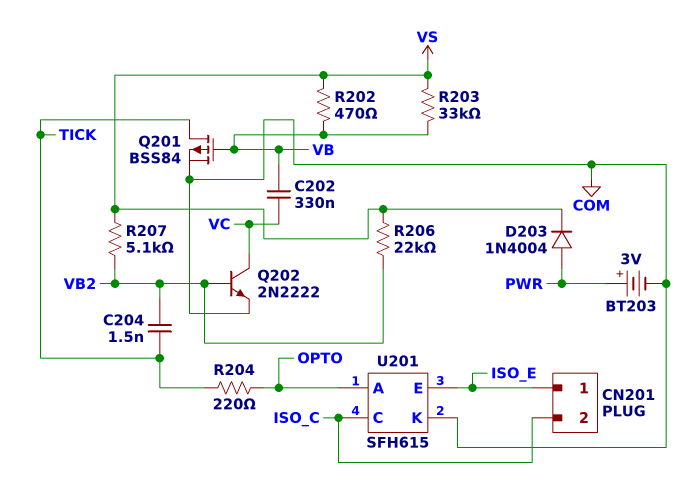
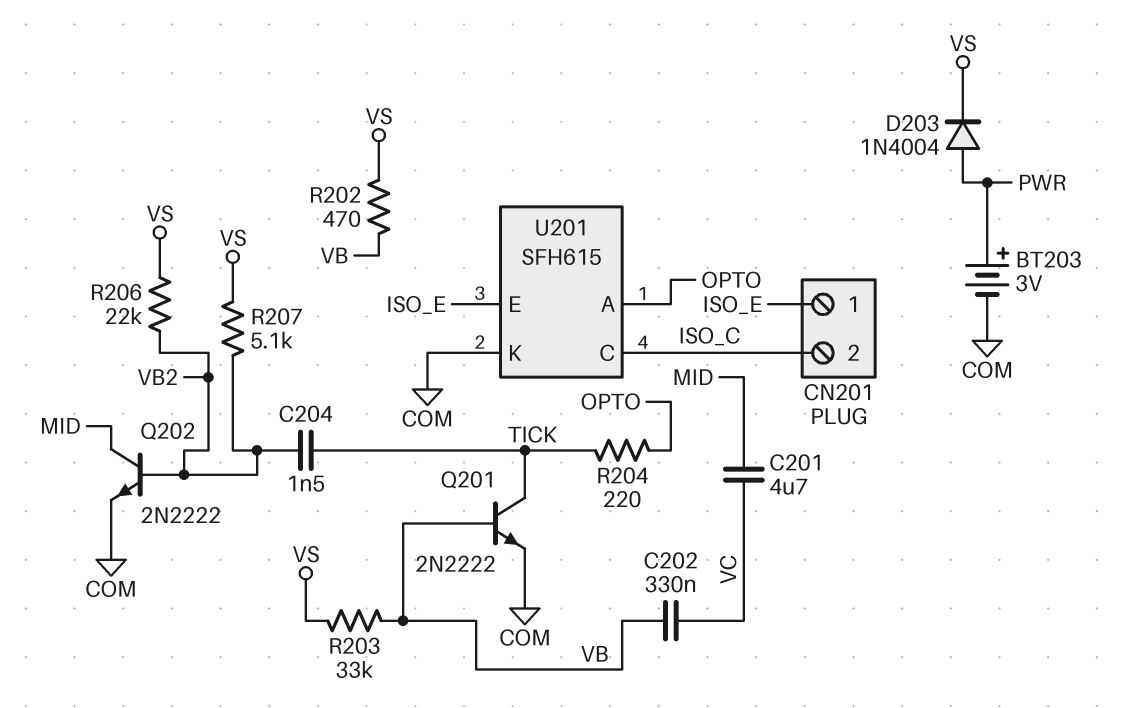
C201: none -> 4.7uF (MID, VC)
Q201: PMOS BSS84 (G VB, D TICK, S COM) -> NPN 2N2222 (B VB, C TICK, E COM)
Q202: NPN 2N2222 (B VB2, C VC, E COM) -> NPN 2N2222 (B VB2, C MID, E COM)

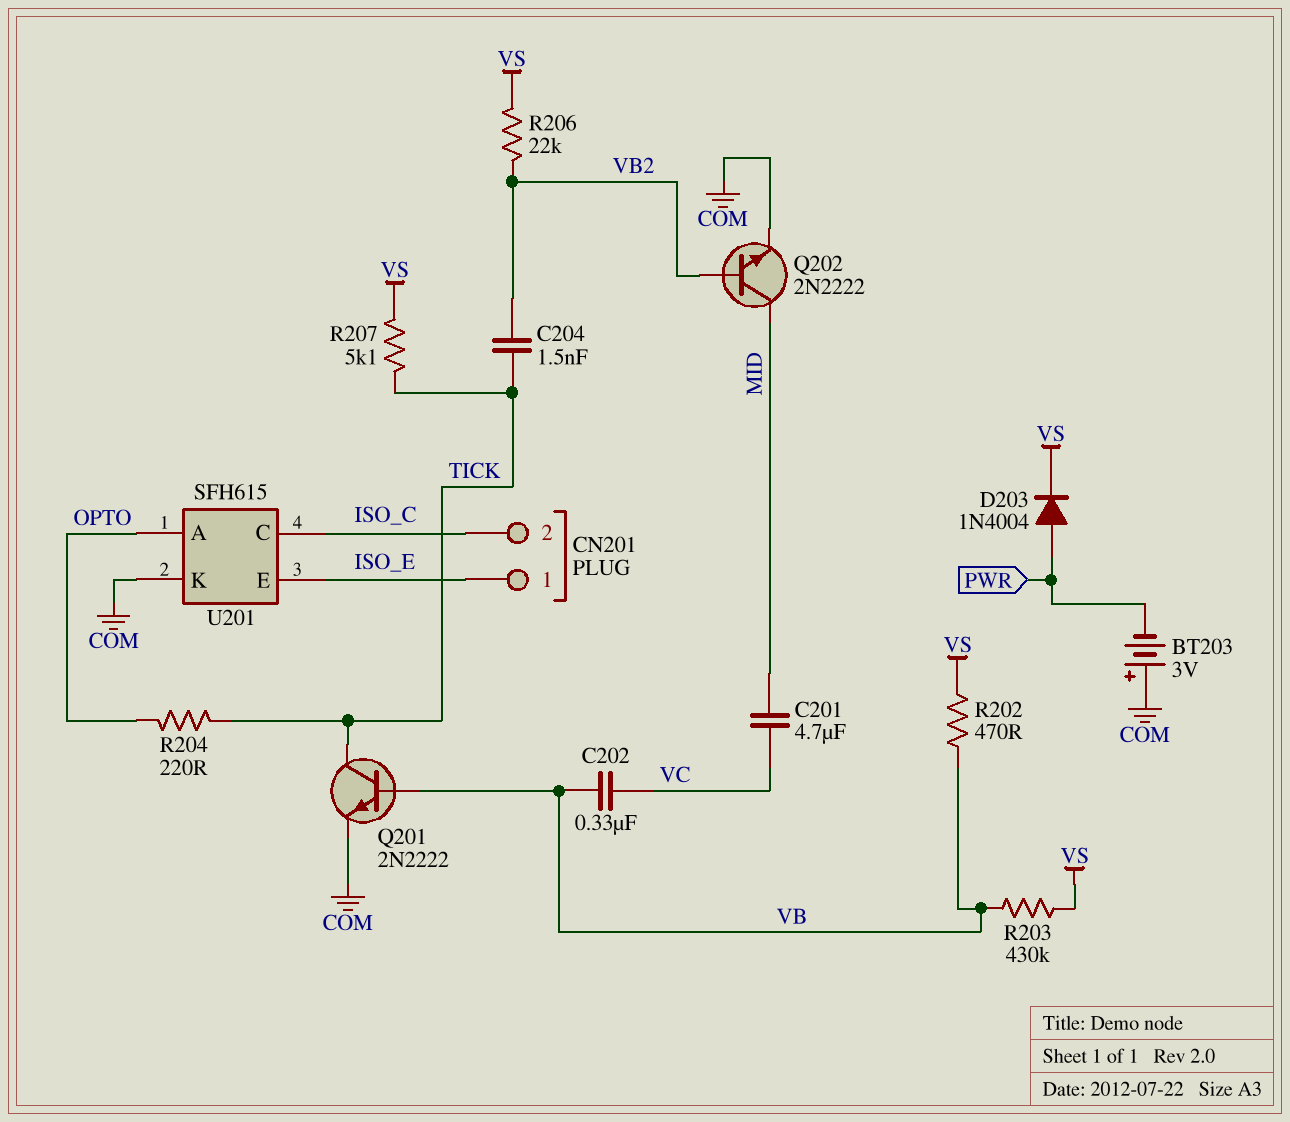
BT203: 3V (plus PWR, minus COM) -> 3V (plus COM, minus PWR)
R203: 33k (VB, VS) -> 430k (VB, VS)
R207: 5.1k (VB2, VS) -> 5.1k (TICK, VS)

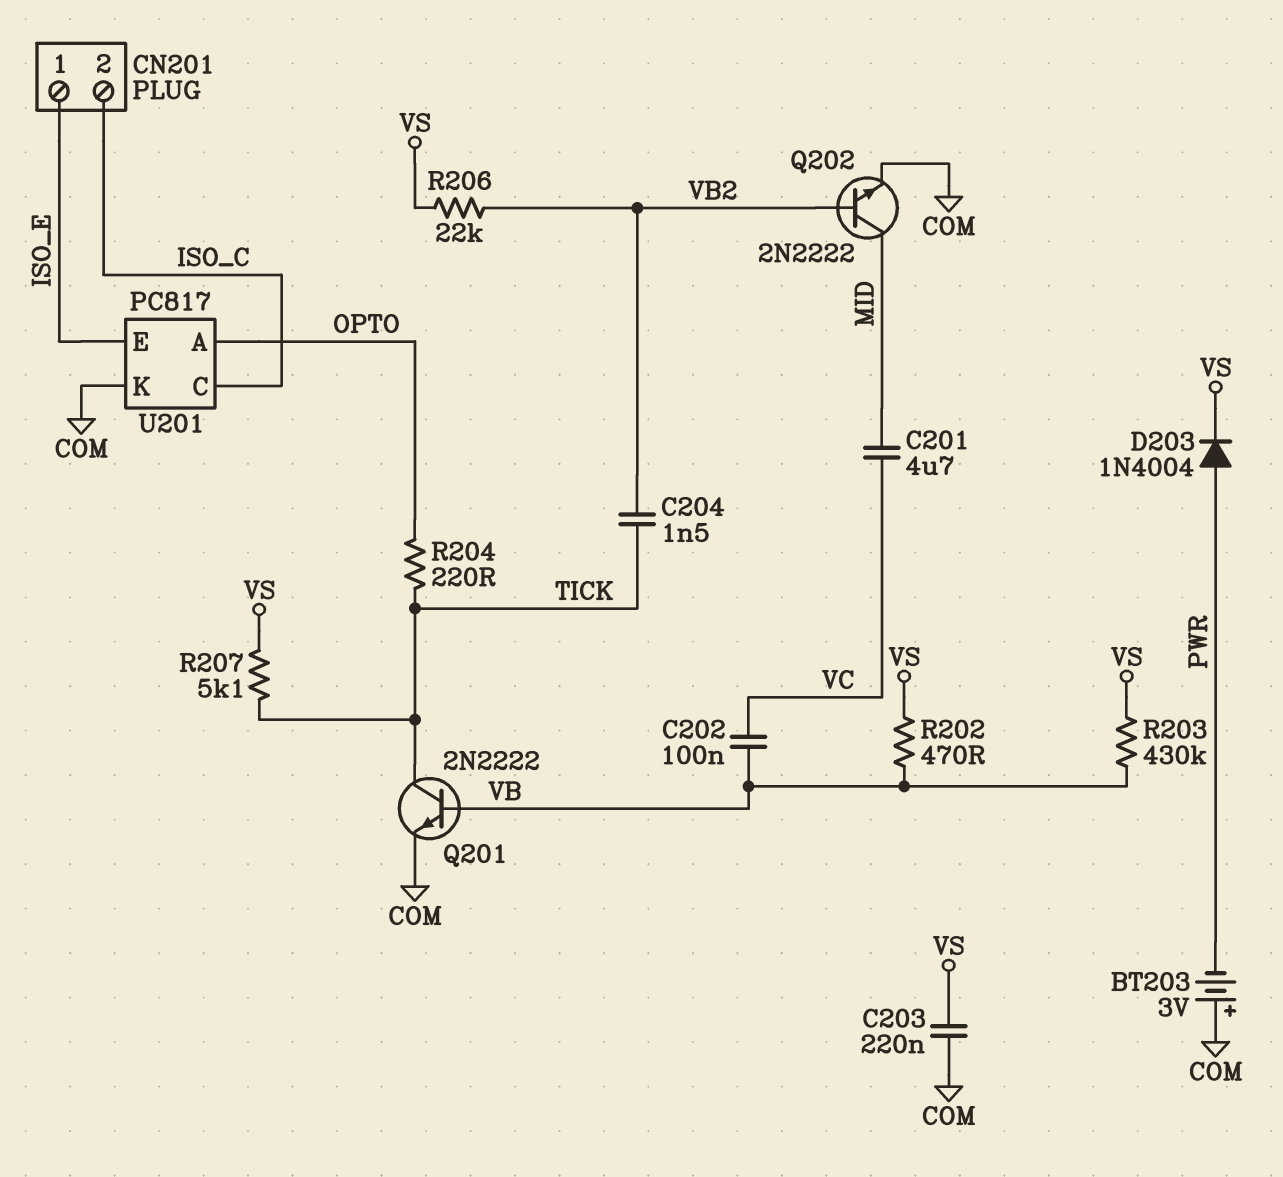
C202: 330nF (VB, VC) -> 100nF (VB, VC)
C203: none -> 220nF (COM, VS)
U201: SFH615 -> PC817

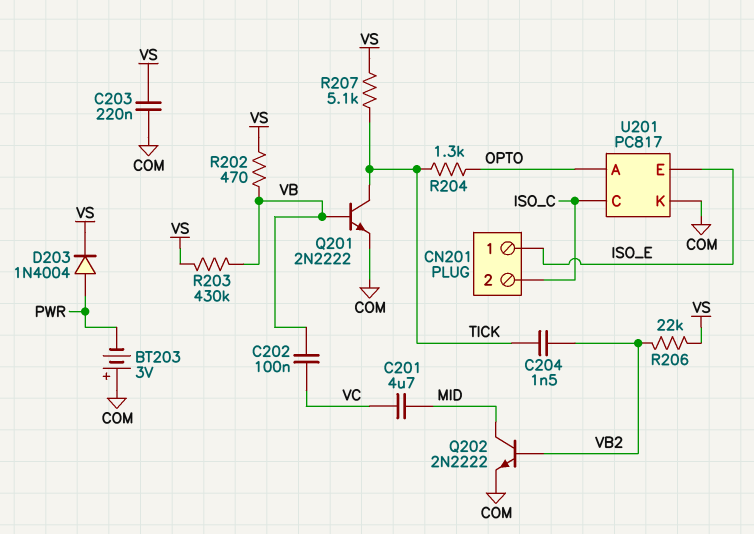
R204: 220 (OPTO, TICK) -> 1.3k (OPTO, TICK)

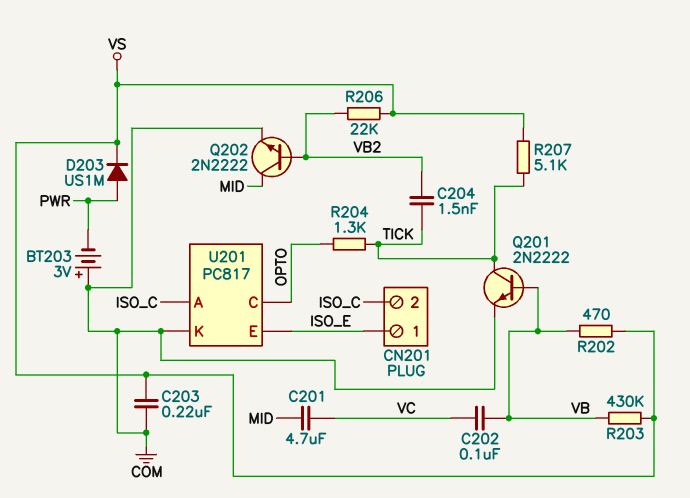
D203: diode 1N4004 (A PWR, K VS) -> diode US1M (A PWR, K VS)
U201 pin A: OPTO -> ISO_C
U201 pin C: ISO_C -> OPTO

